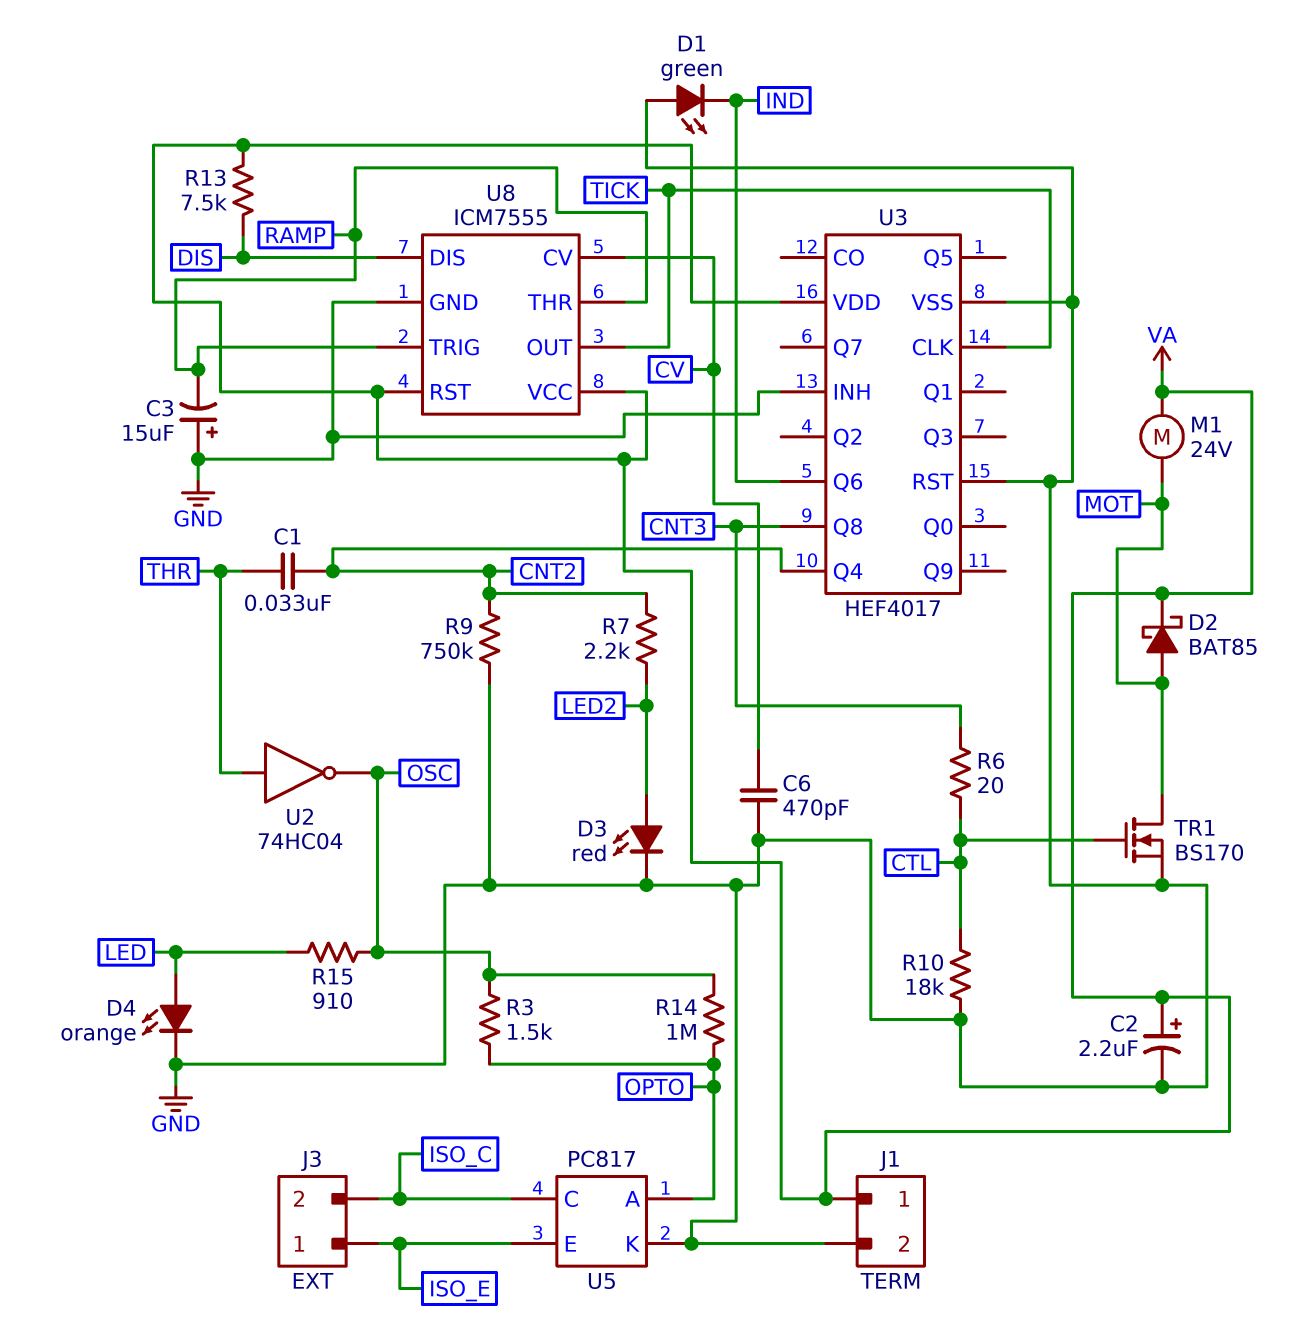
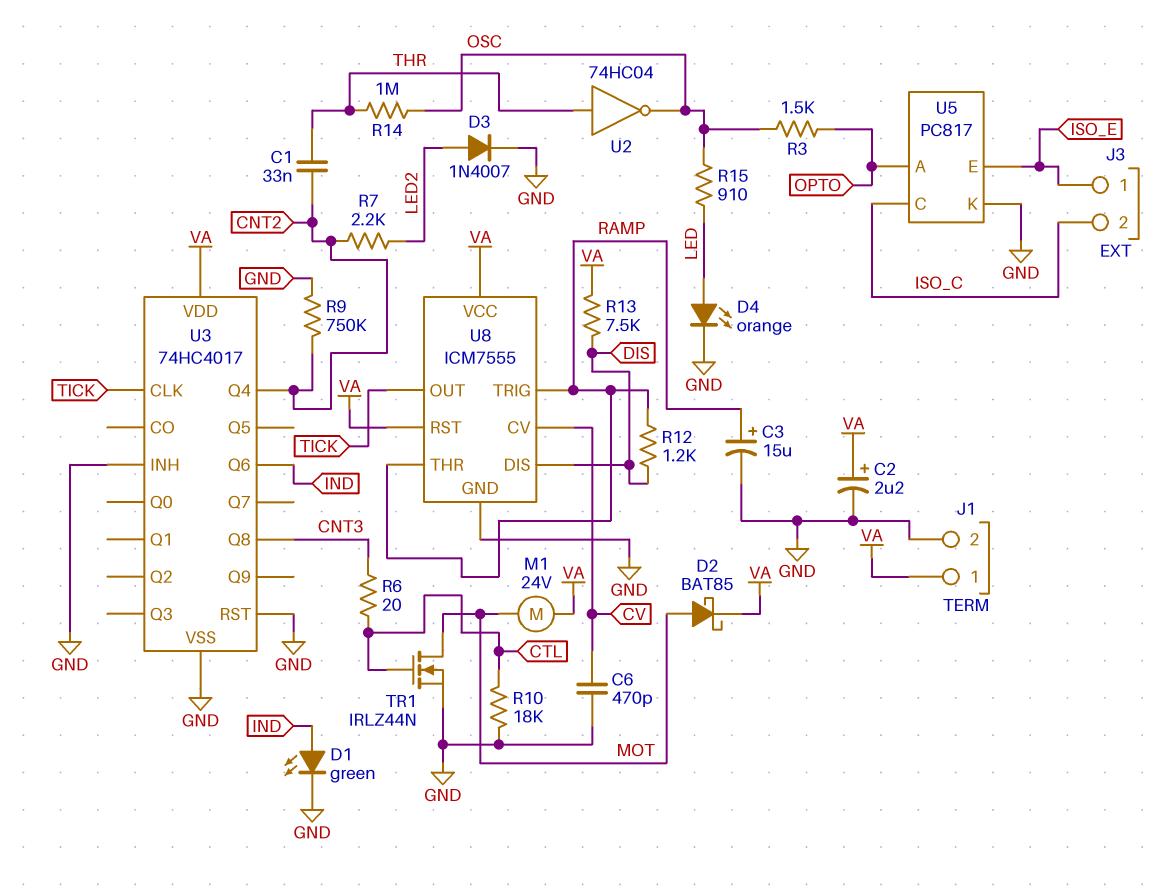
C3: 15uF (plus GND, minus RAMP) -> 15uF (plus RAMP, minus GND)
D1: LED green (A GND, K IND) -> LED green (A IND, K GND)
D3: LED red (A LED2, K GND) -> diode 1N4007 (A LED2, K GND)
R12: none -> 1.2k (DIS, RAMP)
R14: 1M (OPTO, OSC) -> 1M (OSC, THR)
TR1: NMOS BS170 (G CTL, D MOT, S GND) -> NMOS IRLZ44N (G CTL, D MOT, S GND)
U3: HEF4017 -> 74HC4017

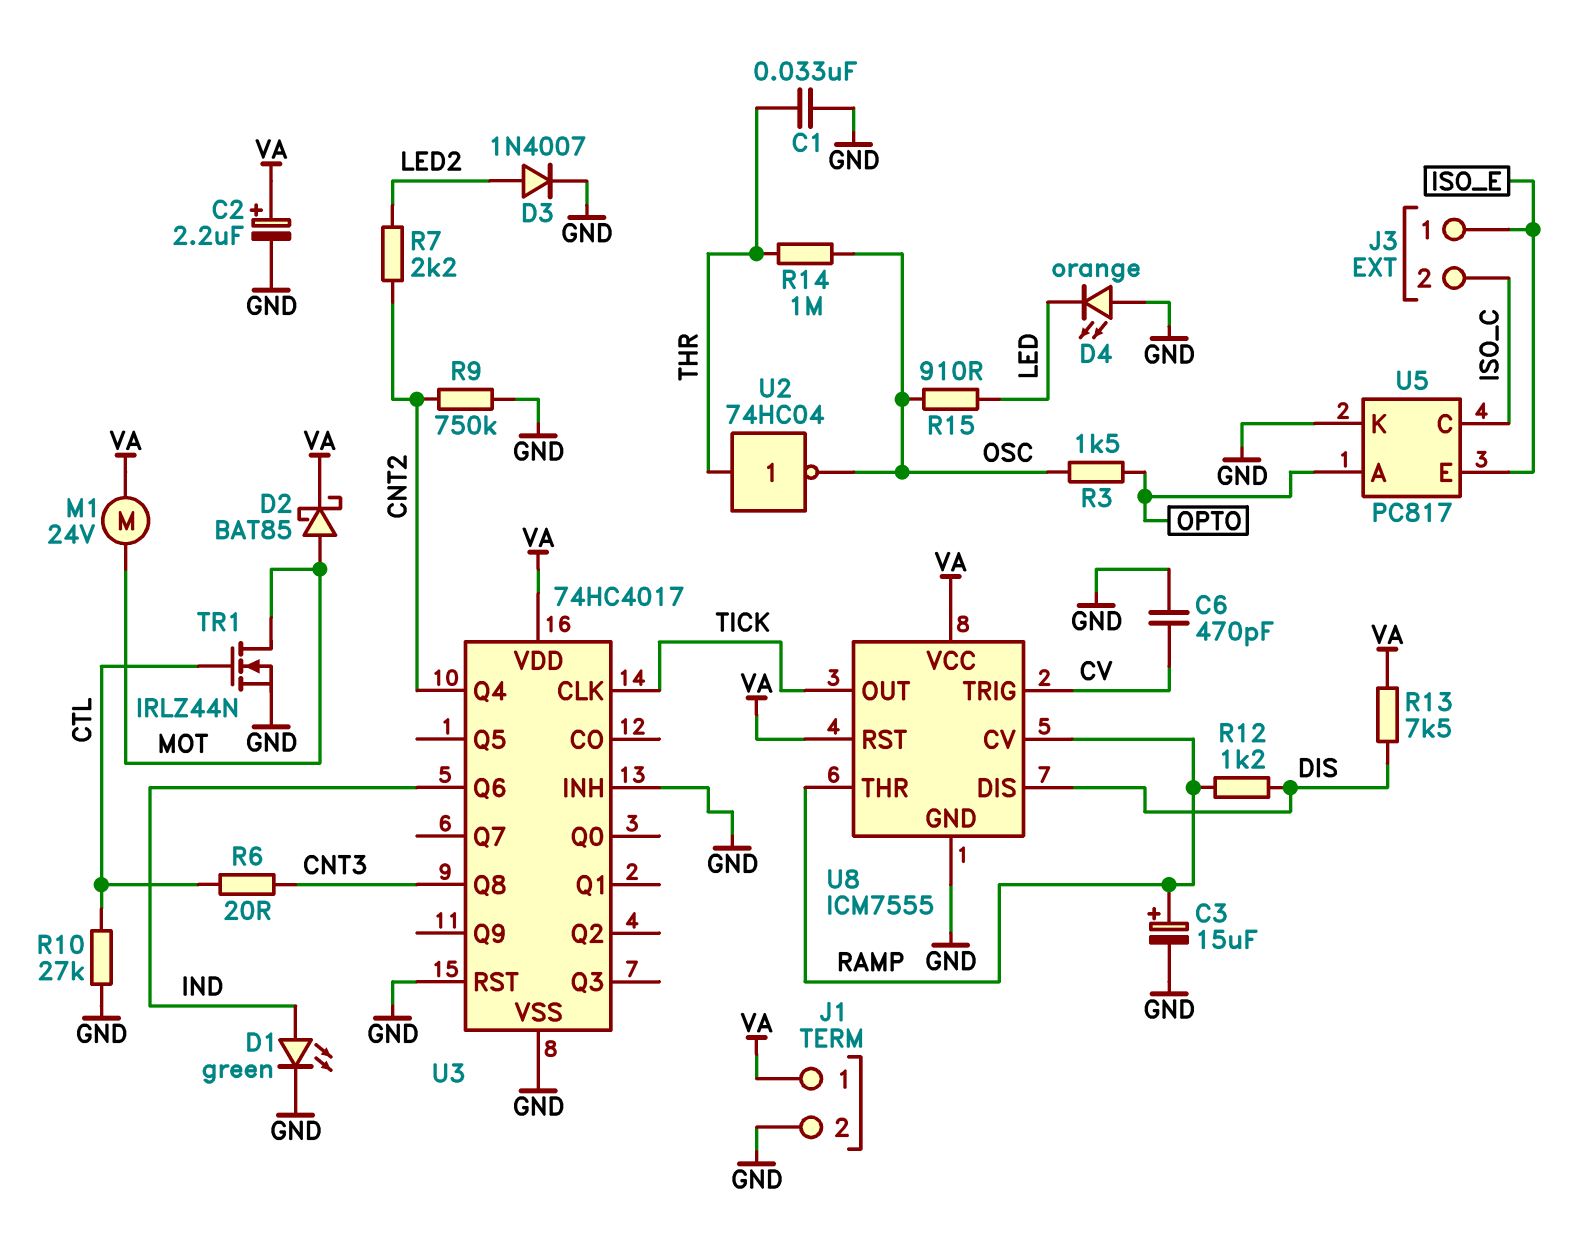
C1: 33nF (CNT2, THR) -> 33nF (GND, THR)
D4: LED orange (A LED, K GND) -> LED orange (A GND, K LED)
R10: 18k (CTL, GND) -> 27k (CTL, GND)
U8 pin CV: CV -> RAMP
U8 pin TRIG: RAMP -> CV

